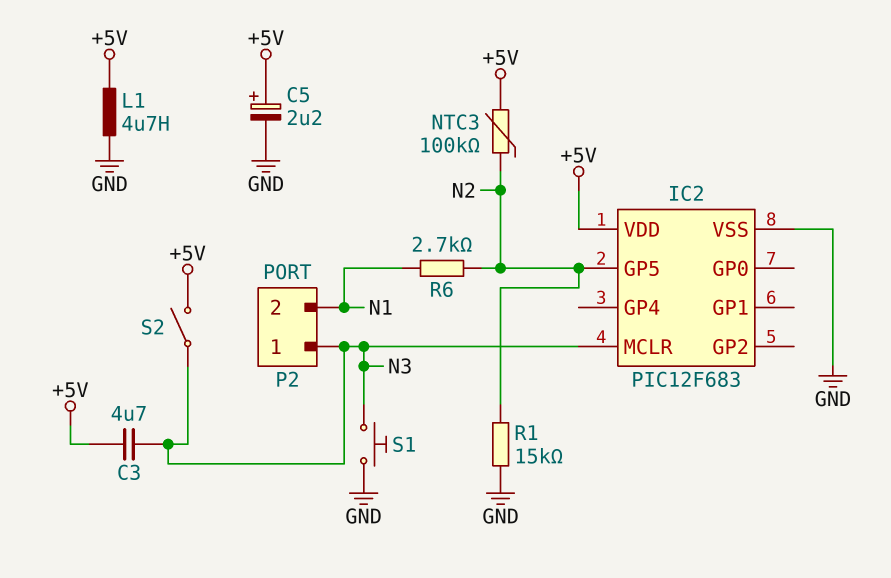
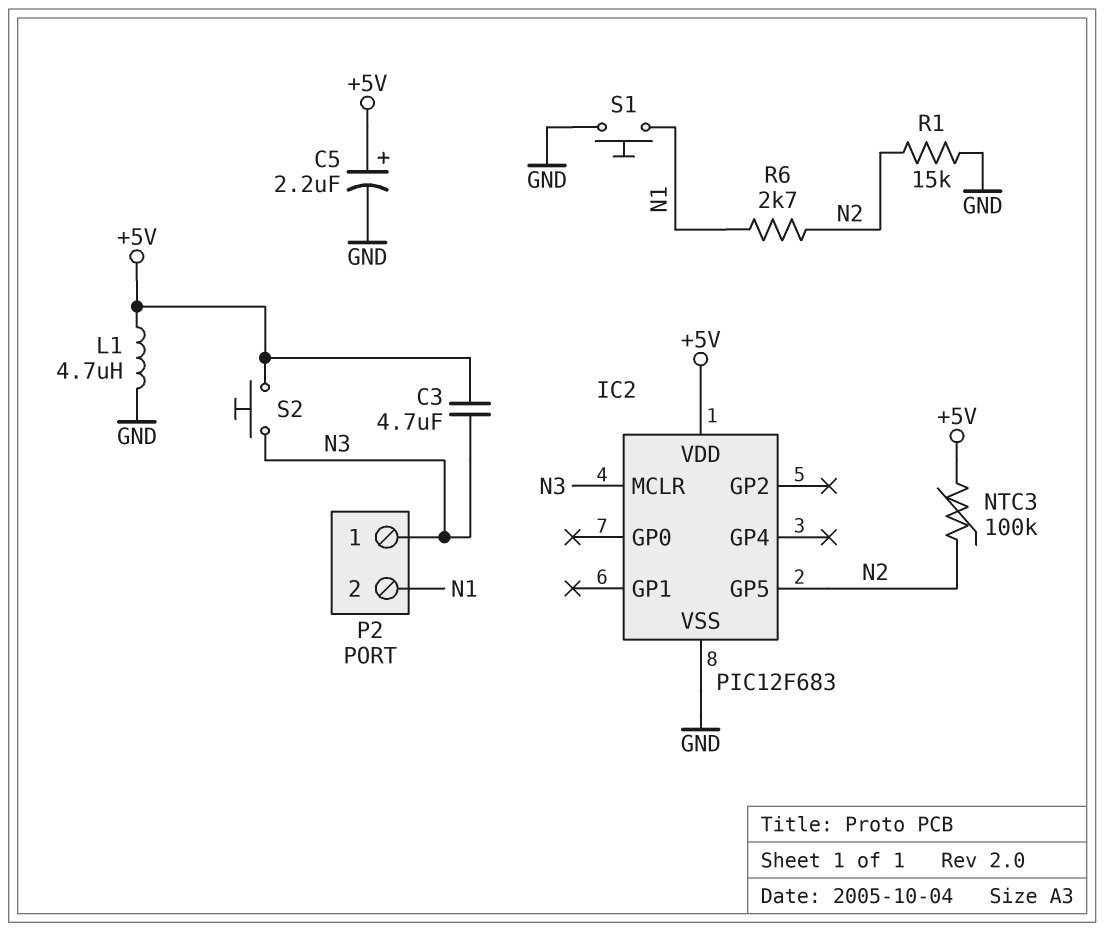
S1: button (GND, N3) -> button (GND, N1)
S2: switch (+5V, N3) -> button (+5V, N3)

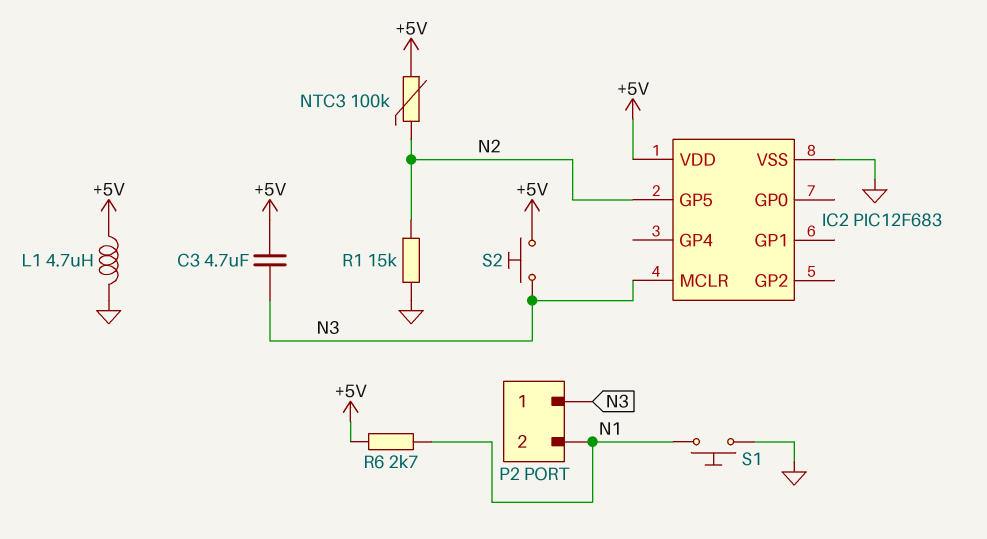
C5: 2.2uF (plus +5V, minus GND) -> none
R6: 2.7k (N1, N2) -> 2.7k (+5V, N1)

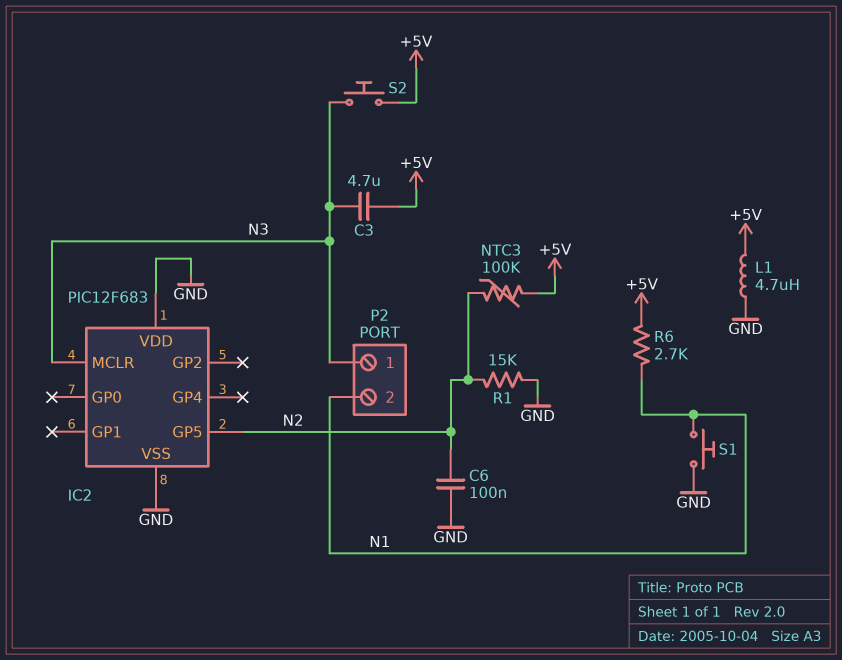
C6: none -> 100nF (GND, N2)
IC2 pin VDD: +5V -> GND

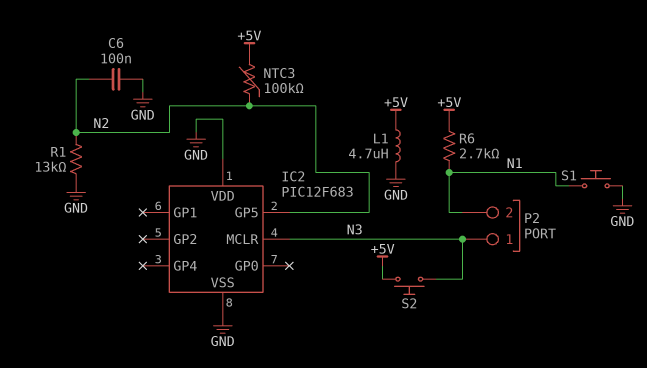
C3: 4.7uF (+5V, N3) -> none
R1: 15k (GND, N2) -> 13k (GND, N2)

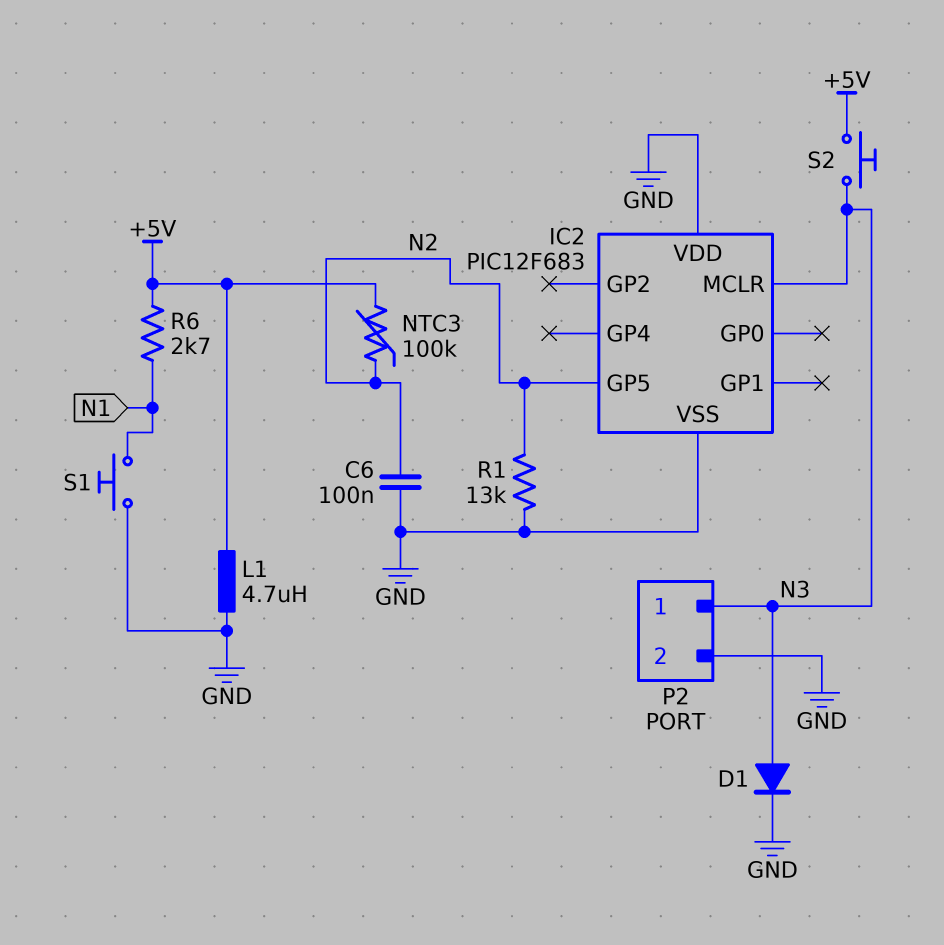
D1: none -> diode (A N3, K GND)
P2 pin 2: N1 -> GND

